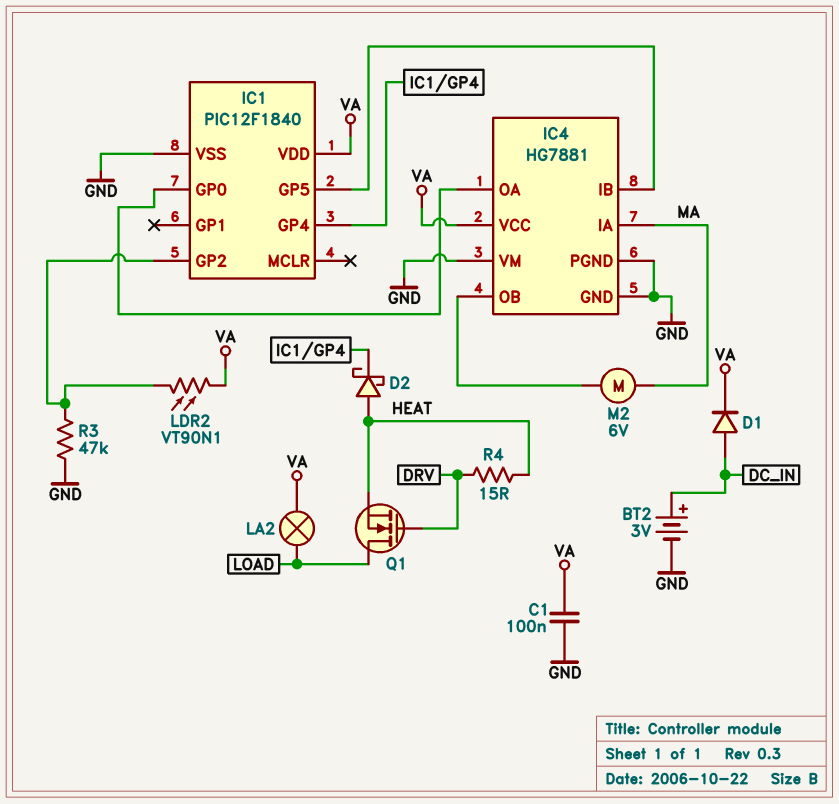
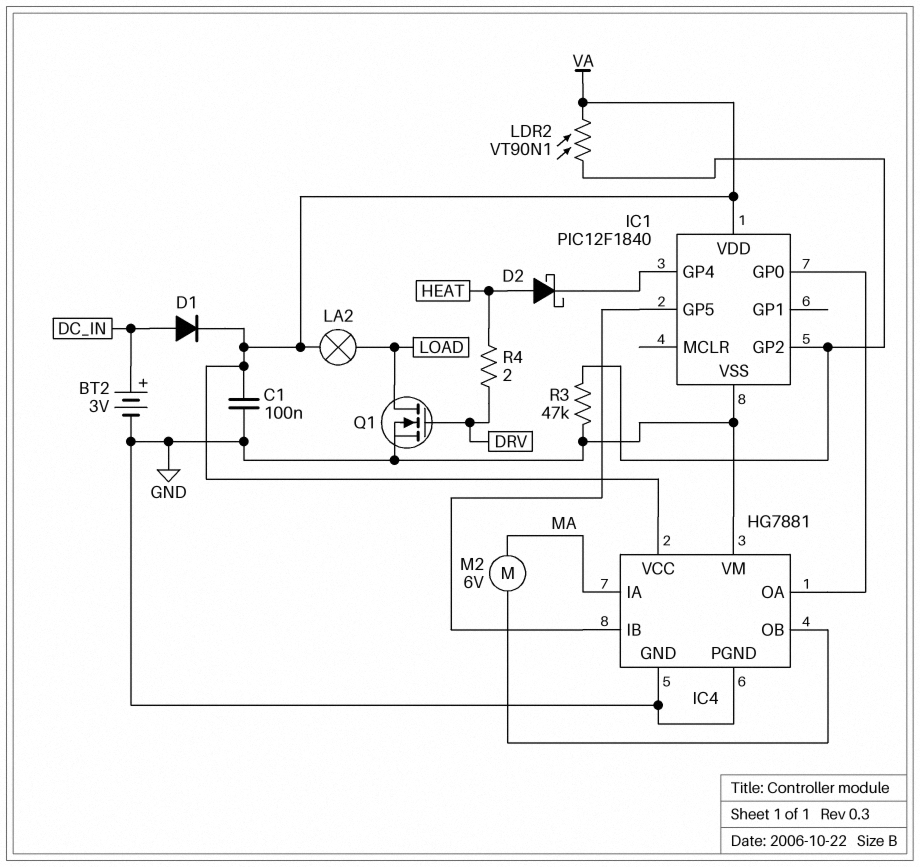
Q1: NMOS (G DRV, D LOAD, S HEAT) -> NMOS (G DRV, D LOAD, S GND)
R4: 15 (DRV, HEAT) -> 2 (DRV, HEAT)

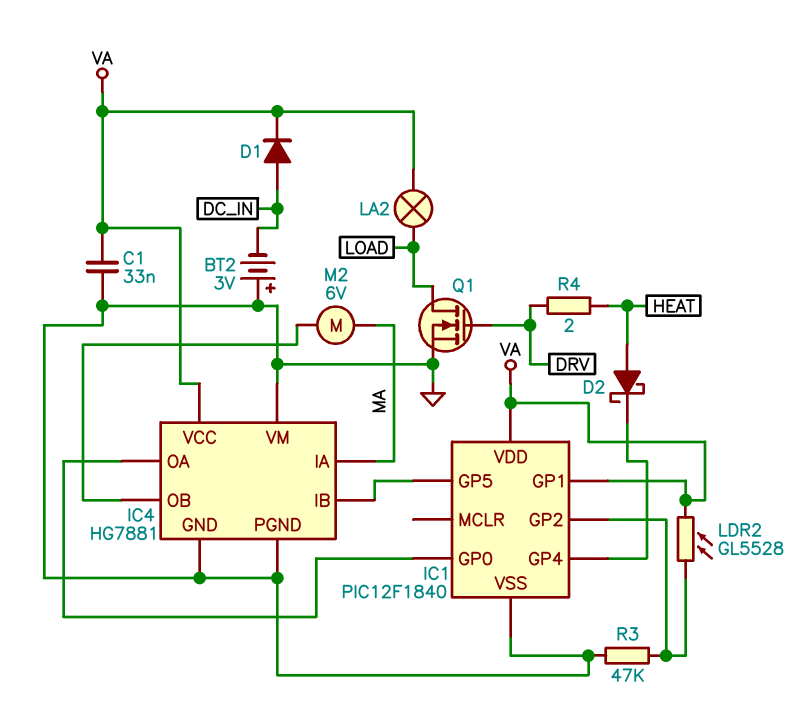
BT2: 3V (plus DC_IN, minus GND) -> 3V (plus GND, minus DC_IN)
C1: 100nF (GND, VA) -> 33nF (GND, VA)
IC1 pin GP1: none -> VA
LDR2: VT90N1 (IC1/GP2, VA) -> GL5528 (IC1/GP2, VA)

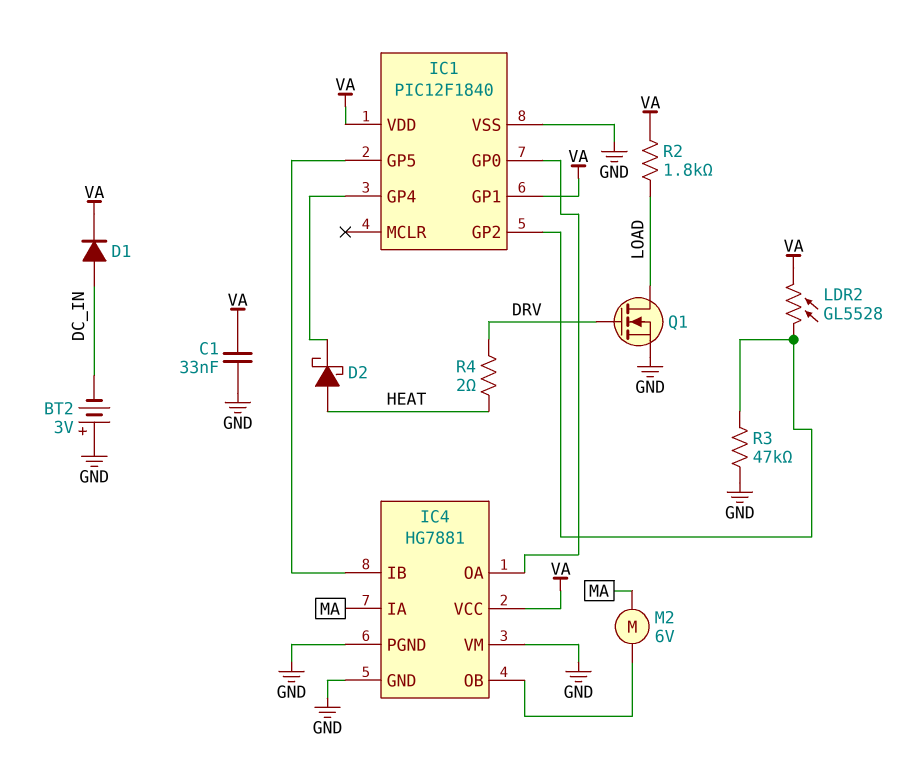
LA2: lamp (LOAD, VA) -> none
R2: none -> 1.8k (LOAD, VA)

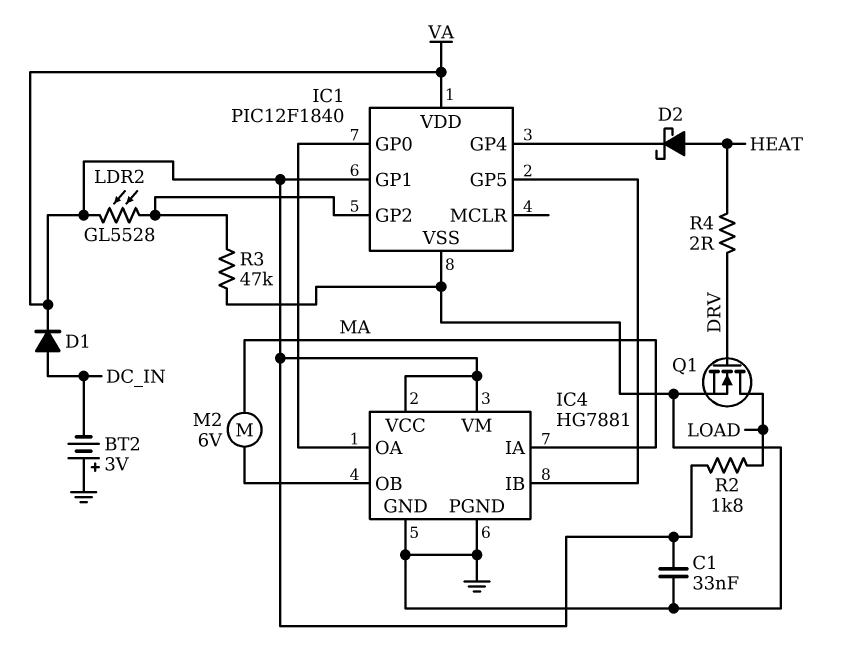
IC4 pin VM: GND -> VA

